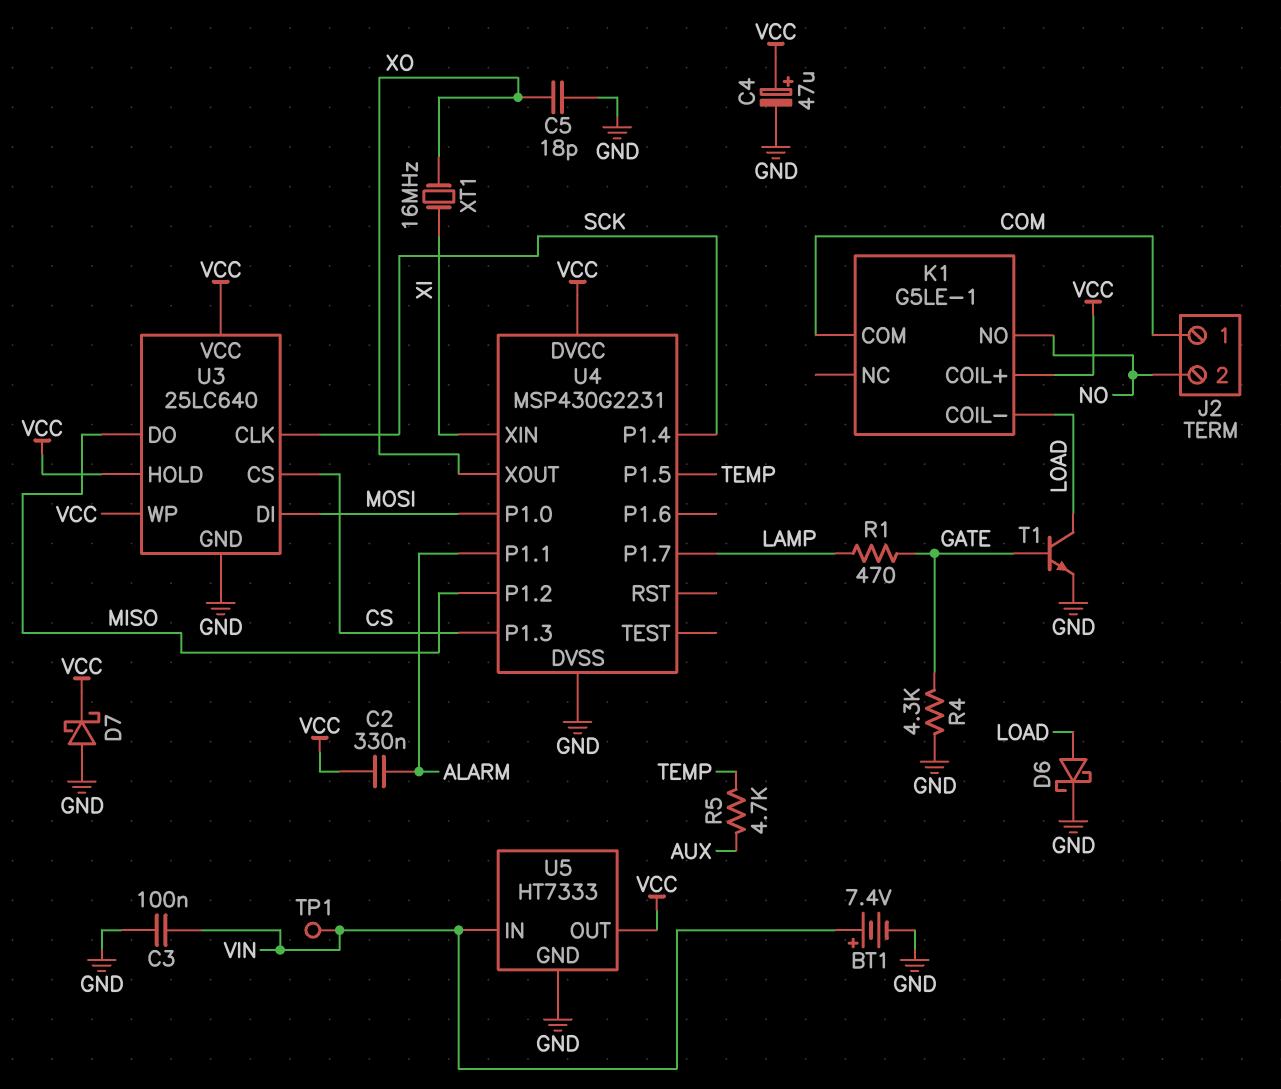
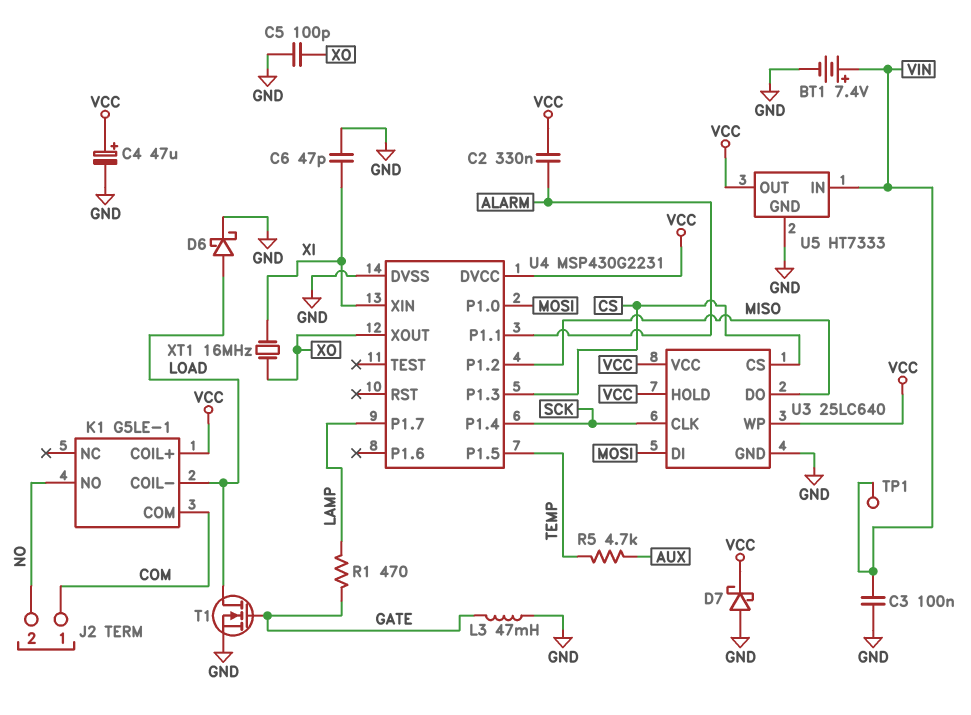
C5: 18pF (GND, XO) -> 100pF (GND, XO)
C6: none -> 47pF (GND, XI)
L3: none -> 47mH (GATE, GND)
R4: 4.3k (GATE, GND) -> none
T1: NPN (B GATE, C LOAD, E GND) -> NMOS (G GATE, D LOAD, S GND)

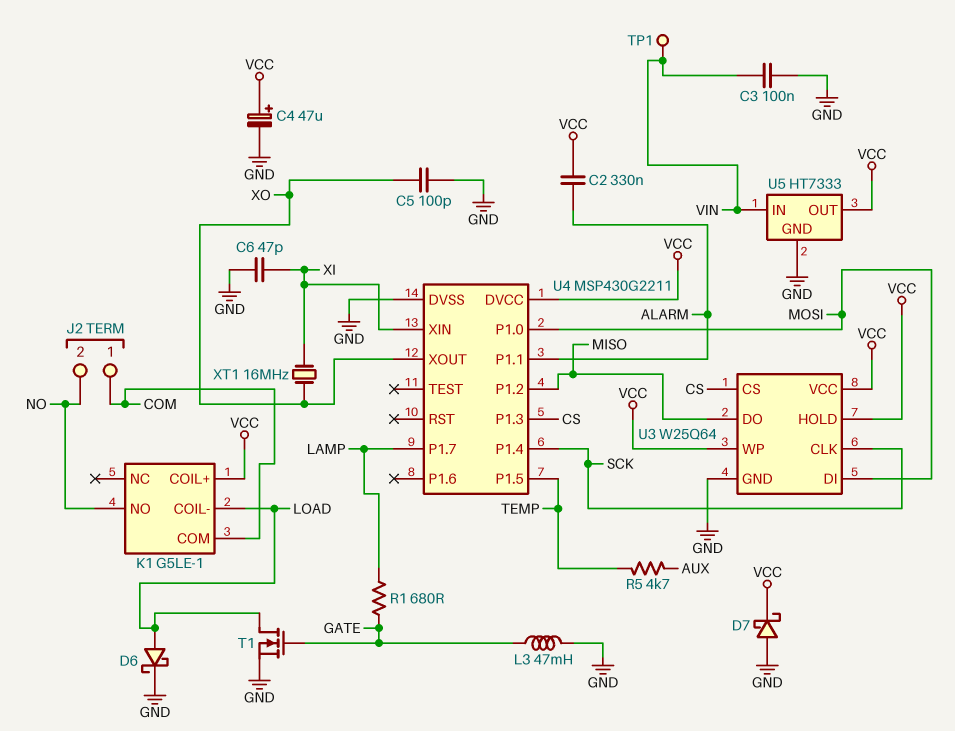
BT1: 7.4V (plus VIN, minus GND) -> none
R1: 470 (GATE, LAMP) -> 680 (GATE, LAMP)
U3: 25LC640 -> W25Q64
U4: MSP430G2231 -> MSP430G2211

